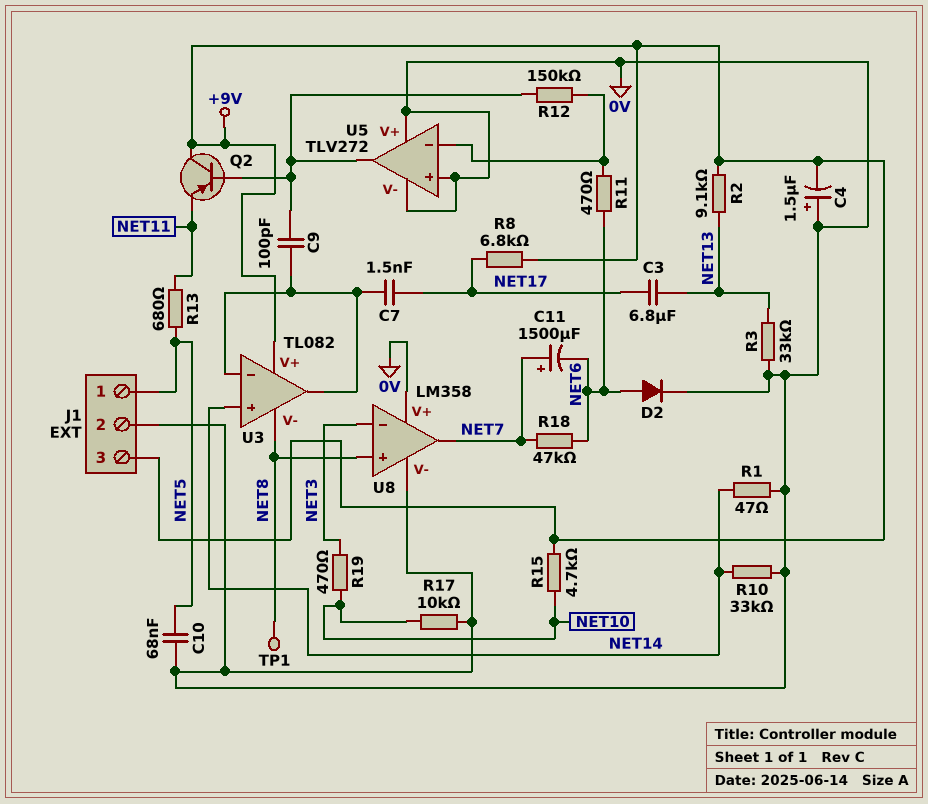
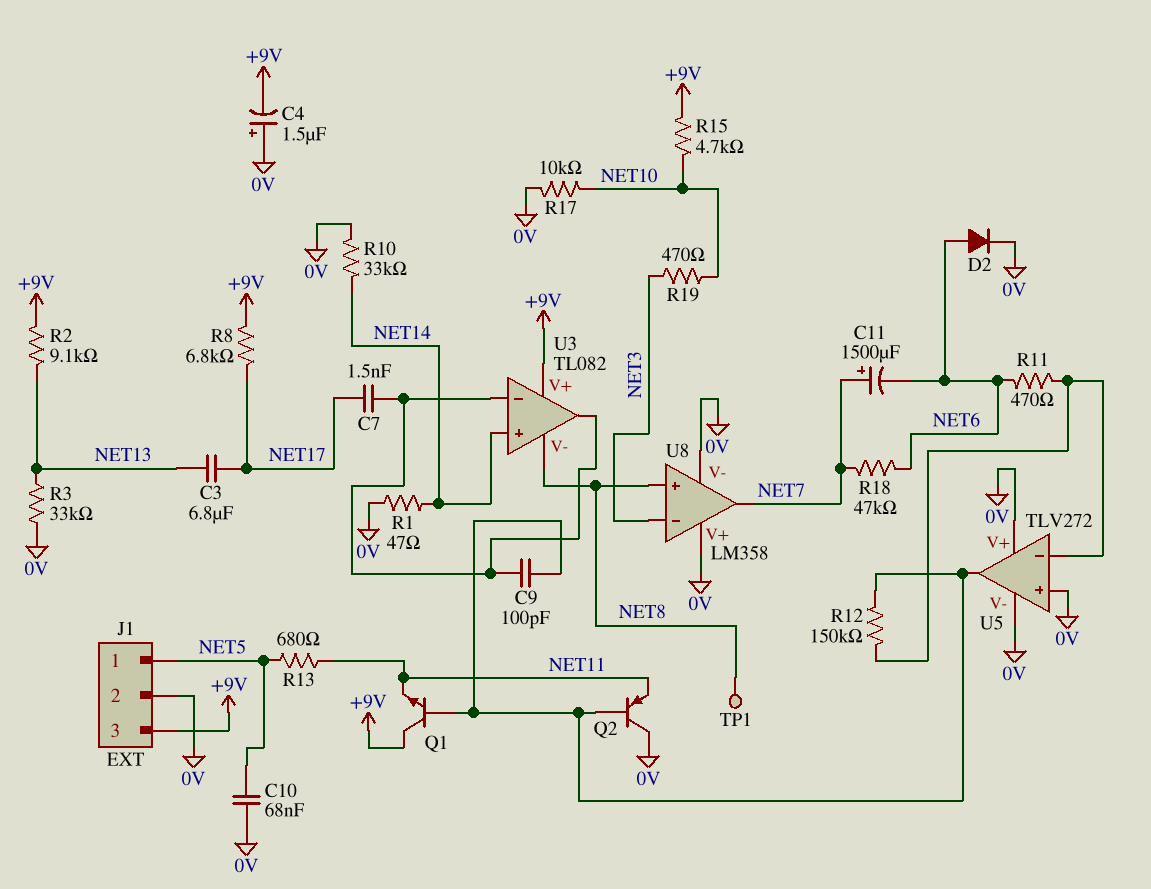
Q1: none -> NPN (B U5/out, C +9V, E NET11)
Q2: PNP (B U5/out, C +9V, E NET11) -> PNP (B U5/out, C 0V, E NET11)

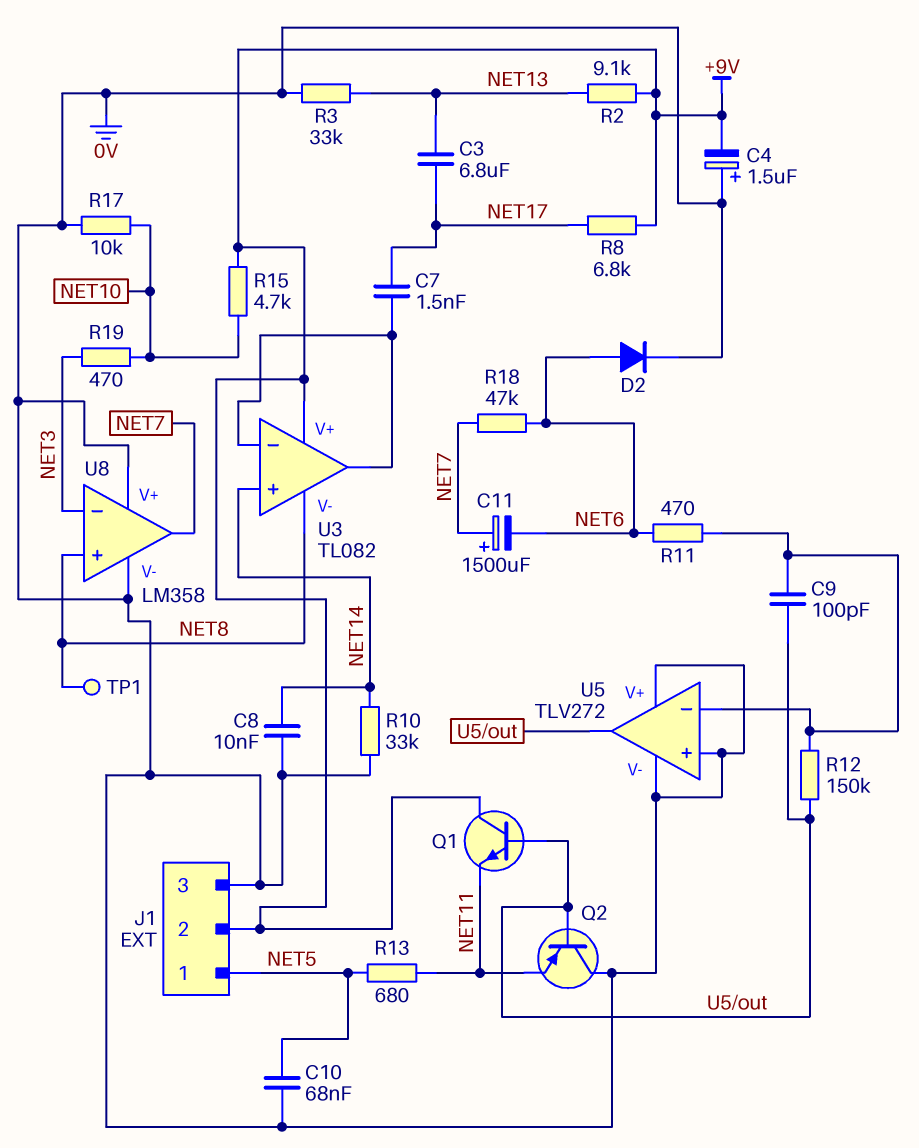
C8: none -> 10nF (0V, NET14)
C9: 100pF (U3/in-, U5/out) -> 100pF (U5/in-, U5/out)
J1 pin 2: 0V -> +9V
J1 pin 3: +9V -> 0V
R1: 47 (0V, NET14) -> none

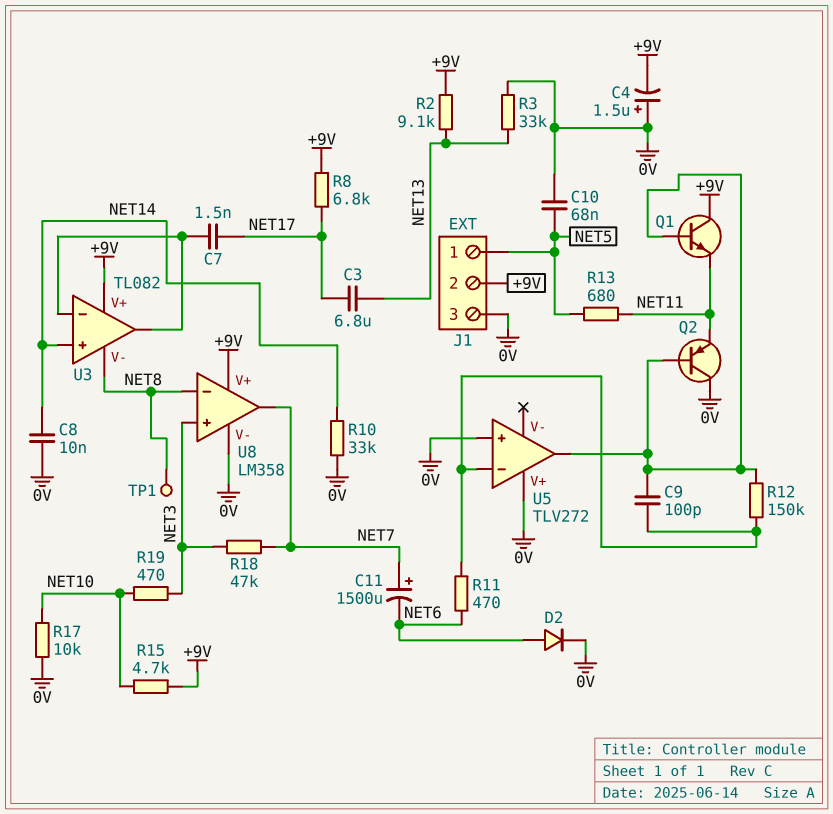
R18: 47k (NET6, NET7) -> 47k (NET3, NET7)
U5 pin V-: 0V -> none
U8 pin V+: 0V -> +9V
U8 pin in+: NET8 -> NET3
U8 pin in-: NET3 -> NET8

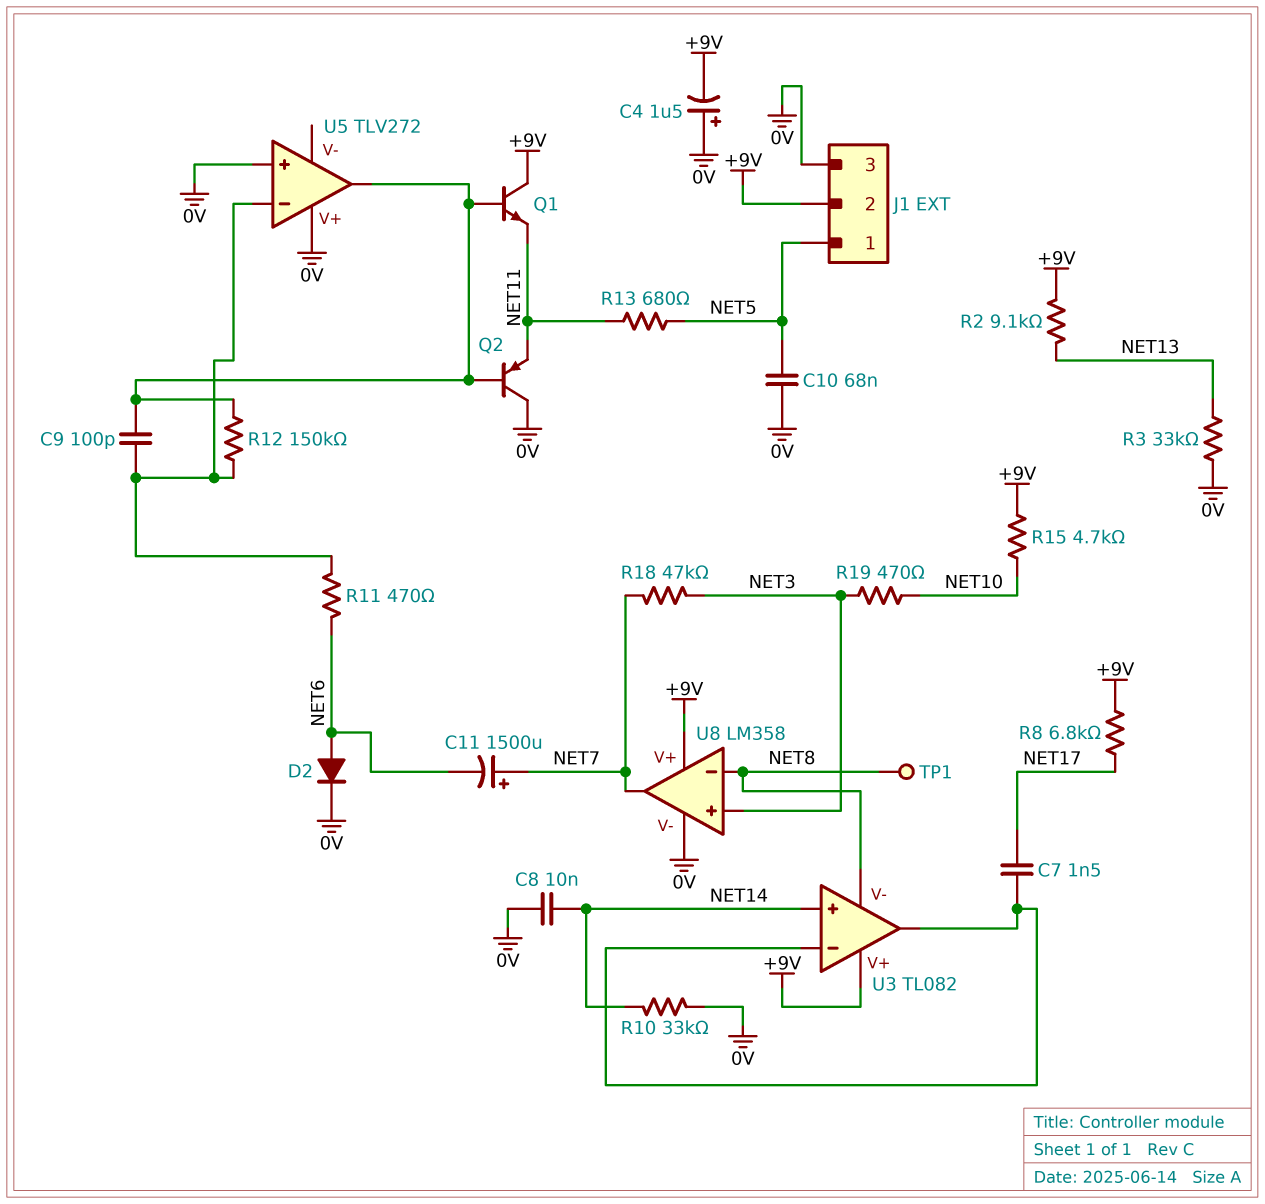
C3: 6.8uF (NET13, NET17) -> none
R17: 10k (0V, NET10) -> none

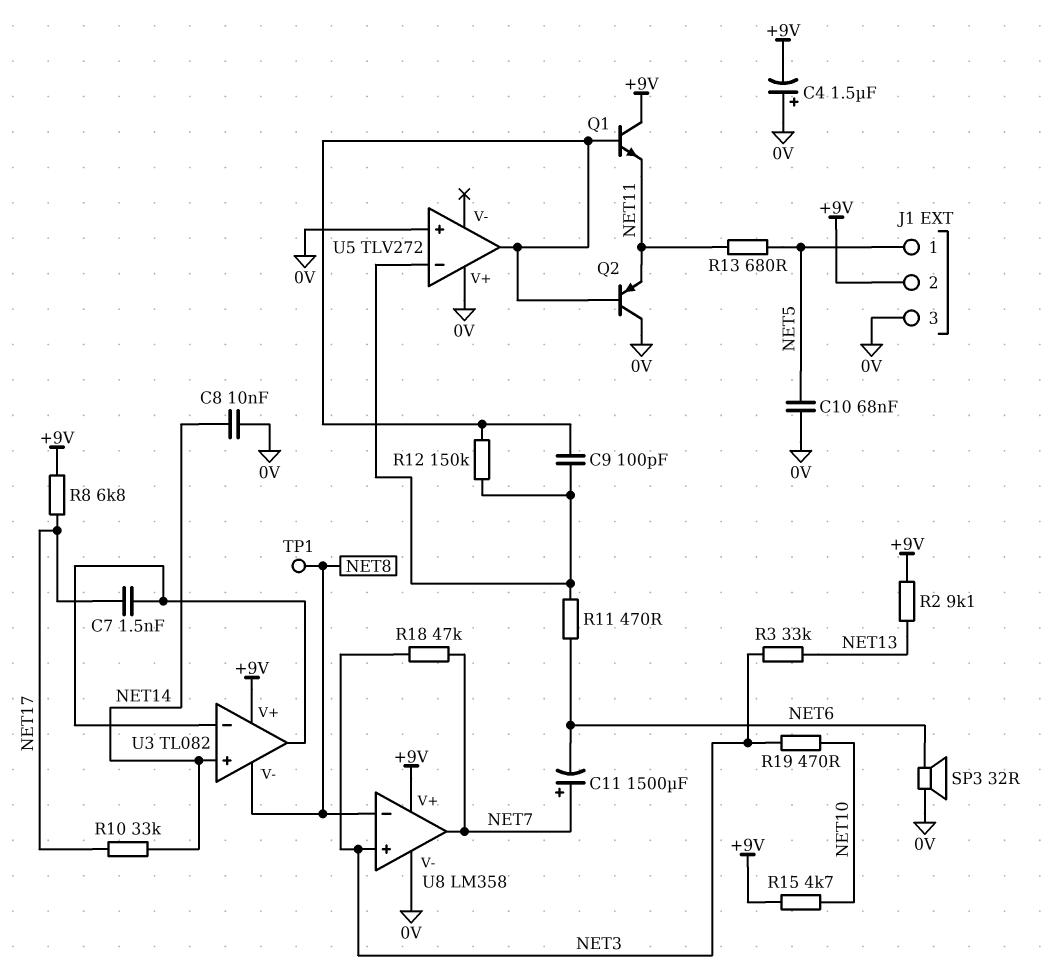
D2: diode (A NET6, K 0V) -> none
R3: 33k (0V, NET13) -> 33k (NET3, NET13)
R10: 33k (0V, NET14) -> 33k (NET14, NET17)
SP3: none -> speaker 32R (0V, NET6)

